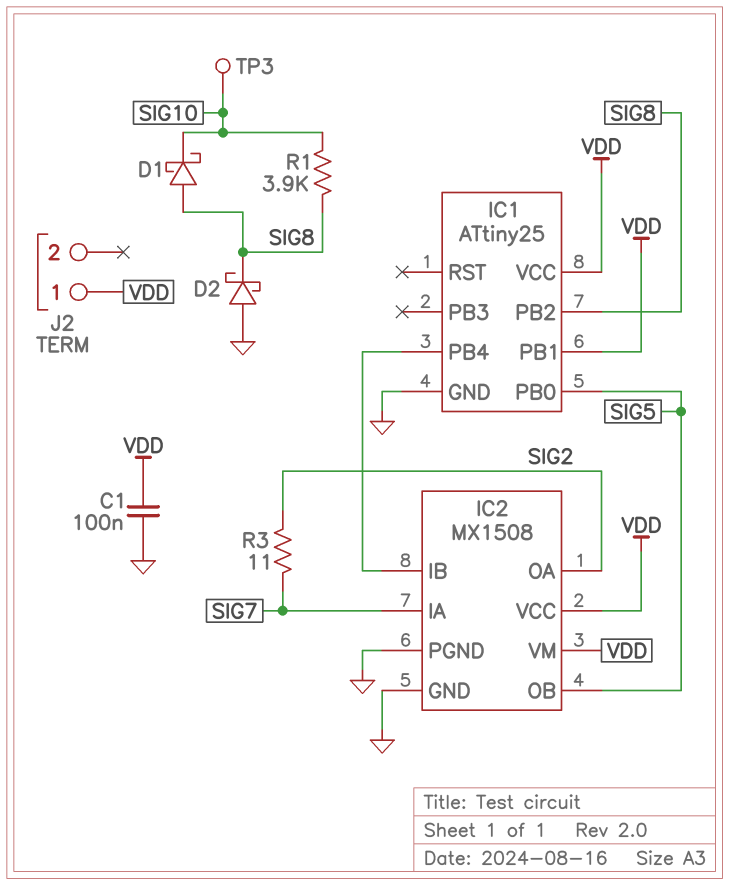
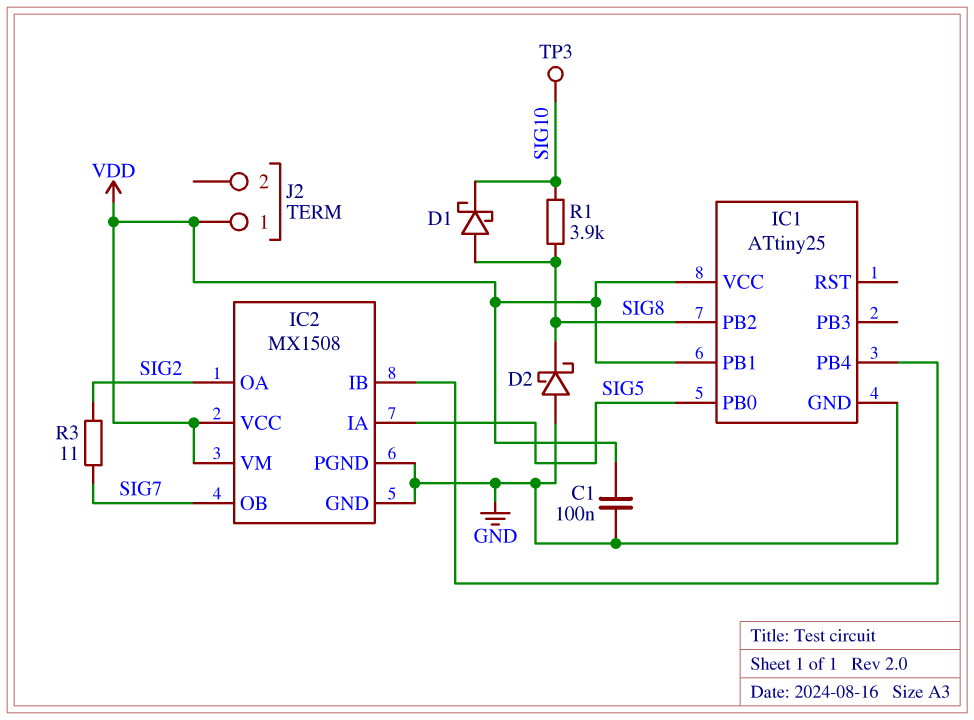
IC2 pin IA: SIG7 -> SIG5
IC2 pin OB: SIG5 -> SIG7

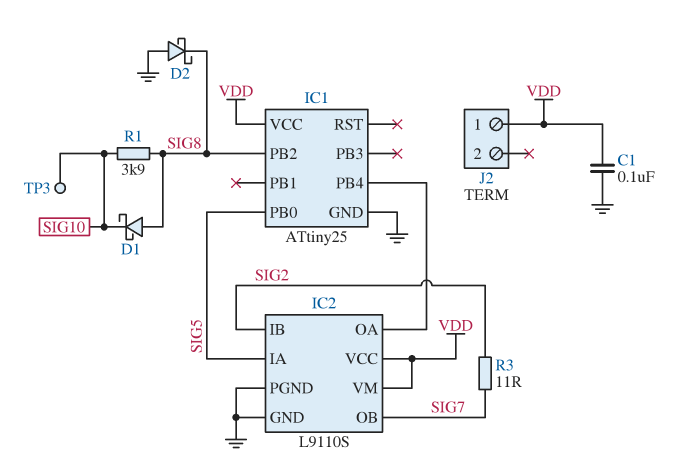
IC1 pin PB1: VDD -> none
IC2: MX1508 -> L9110S
IC2 pin IB: IC1/PB4 -> SIG2
IC2 pin OA: SIG2 -> IC1/PB4

